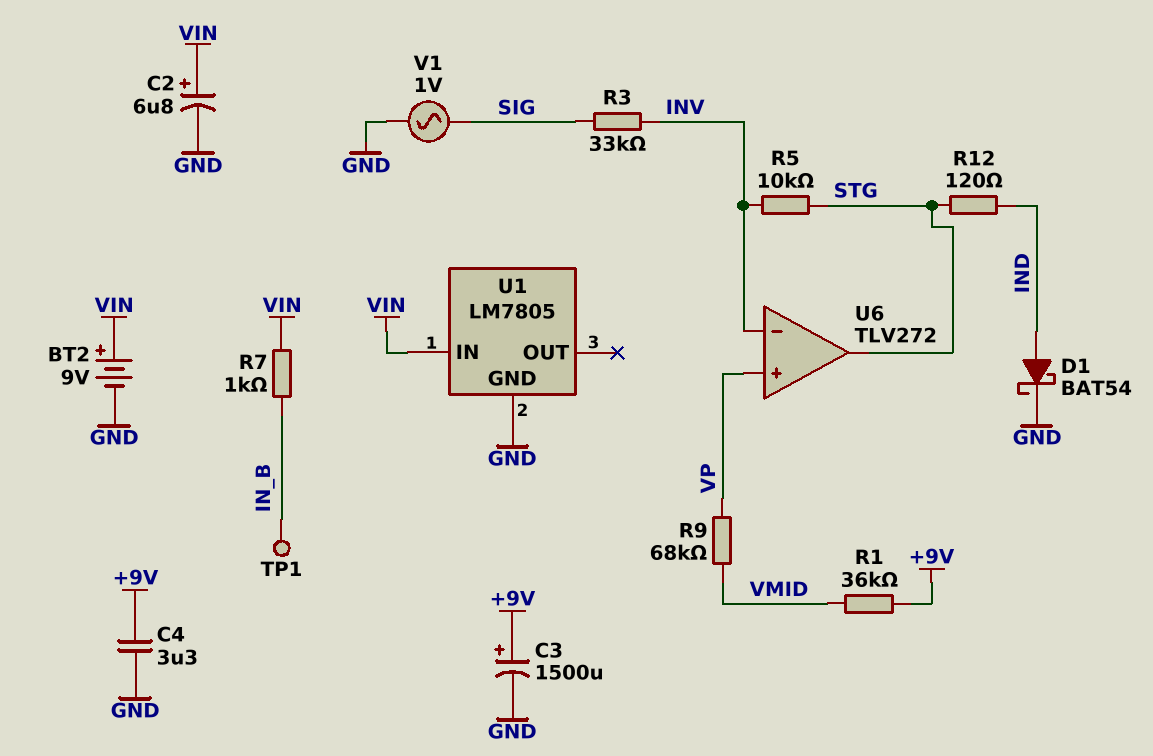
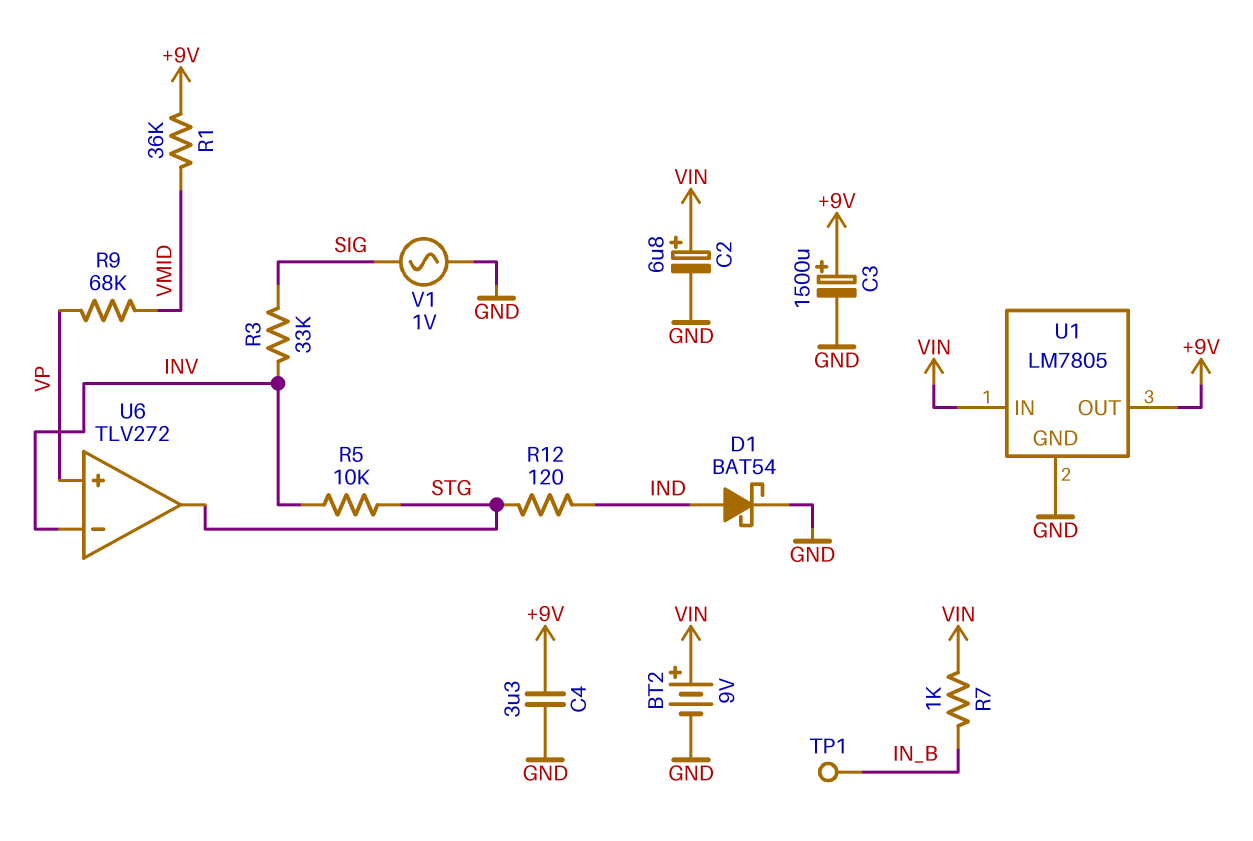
U1 pin OUT: none -> +9V

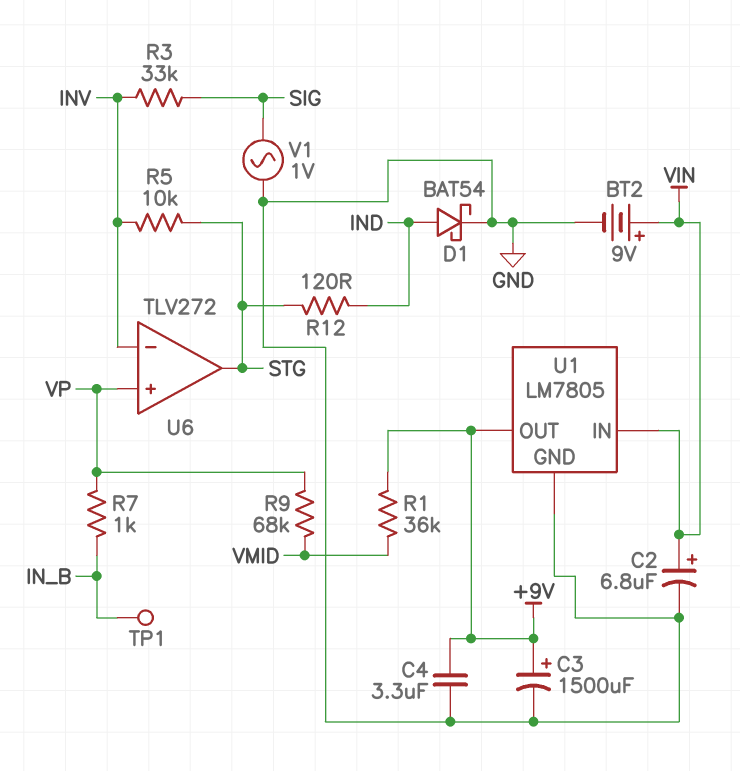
R7: 1k (IN_B, VIN) -> 1k (IN_B, VP)

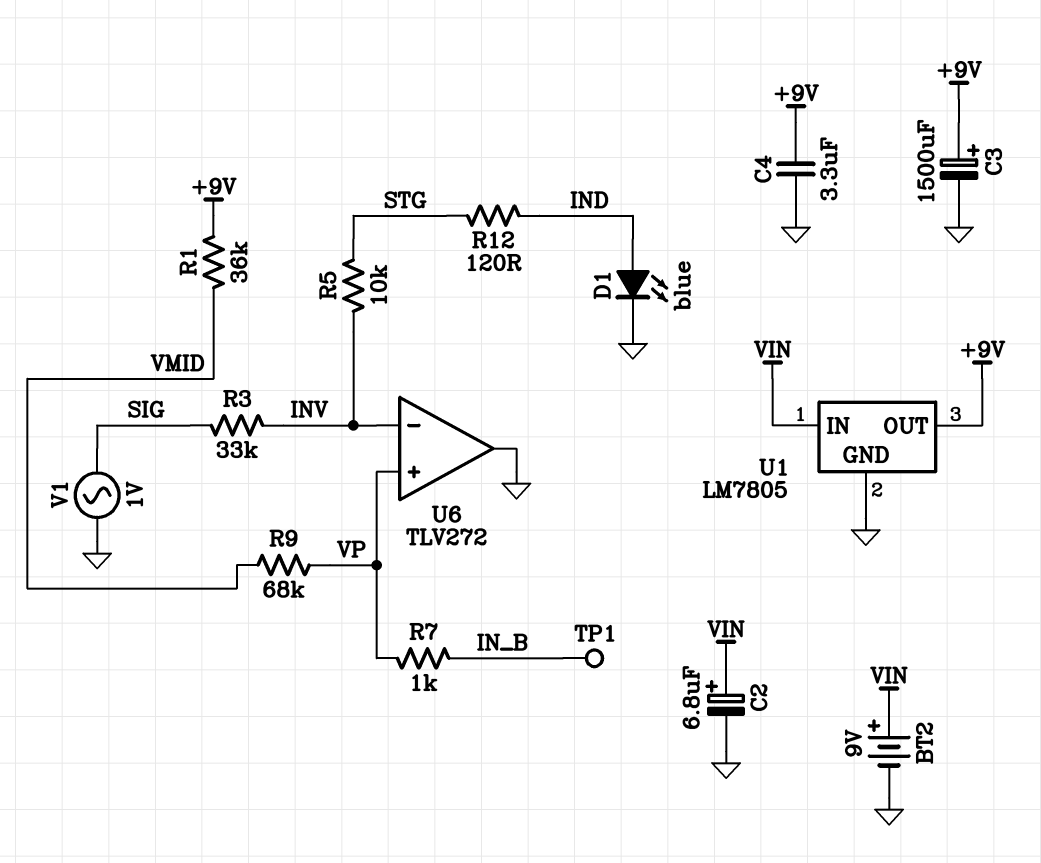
D1: schottky BAT54 (A IND, K GND) -> LED blue (A IND, K GND)
U6 pin out: STG -> GND

